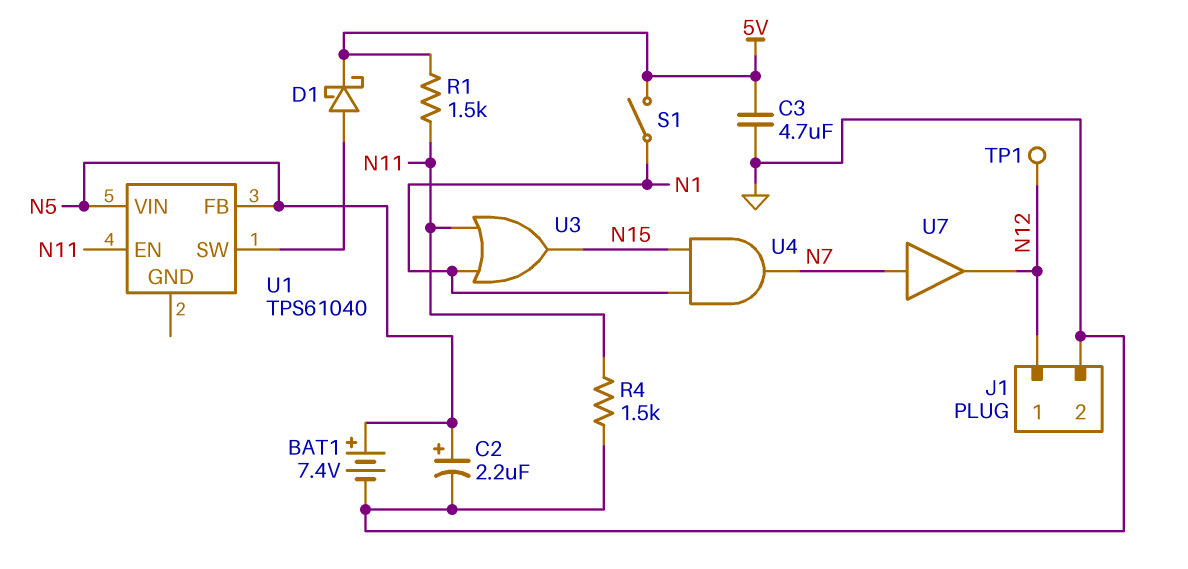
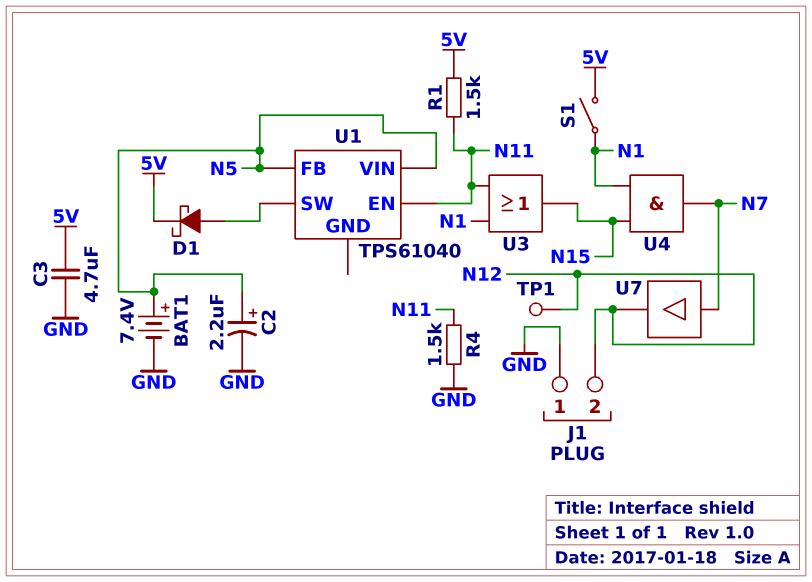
J1 pin 1: N12 -> GND
J1 pin 2: GND -> N12

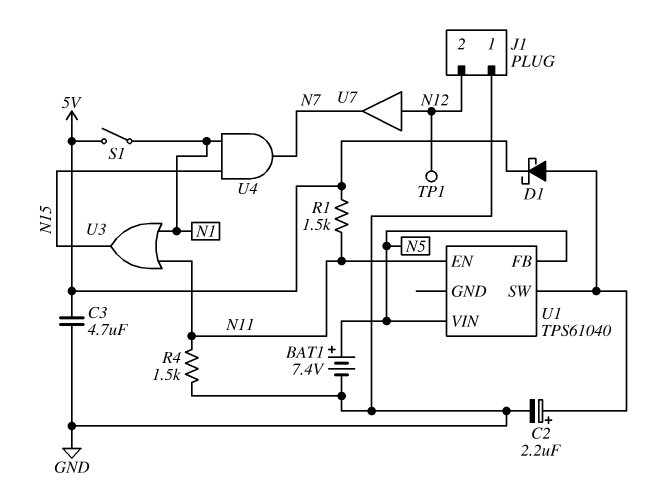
C2: 2.2uF (plus N5, minus GND) -> 2.2uF (plus U1/SW, minus GND)
U7: buffer (in N7, out N12) -> buffer (in N12, out N7)

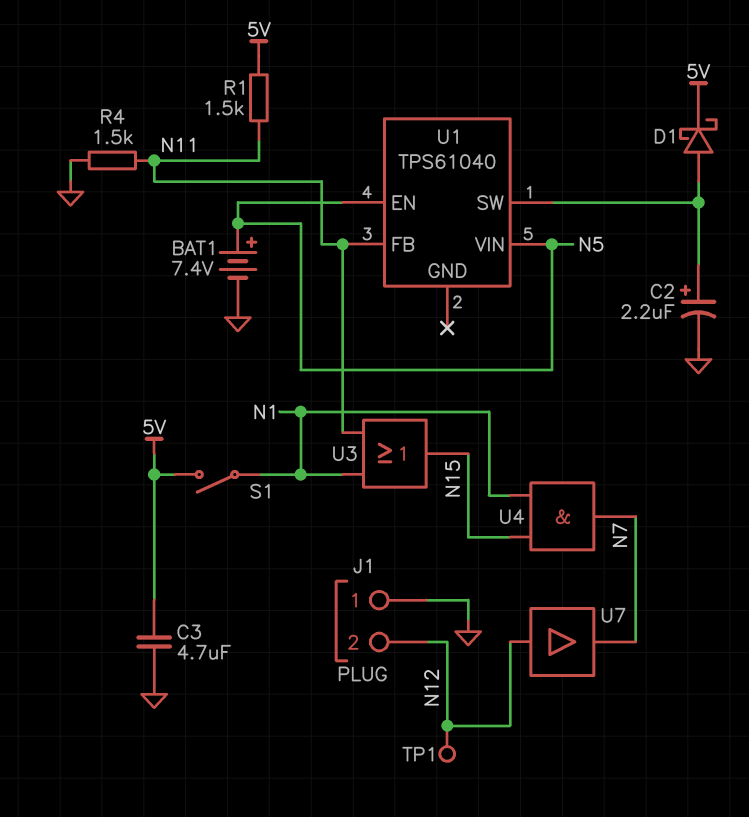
U1 pin EN: N11 -> N5
U1 pin FB: N5 -> N11

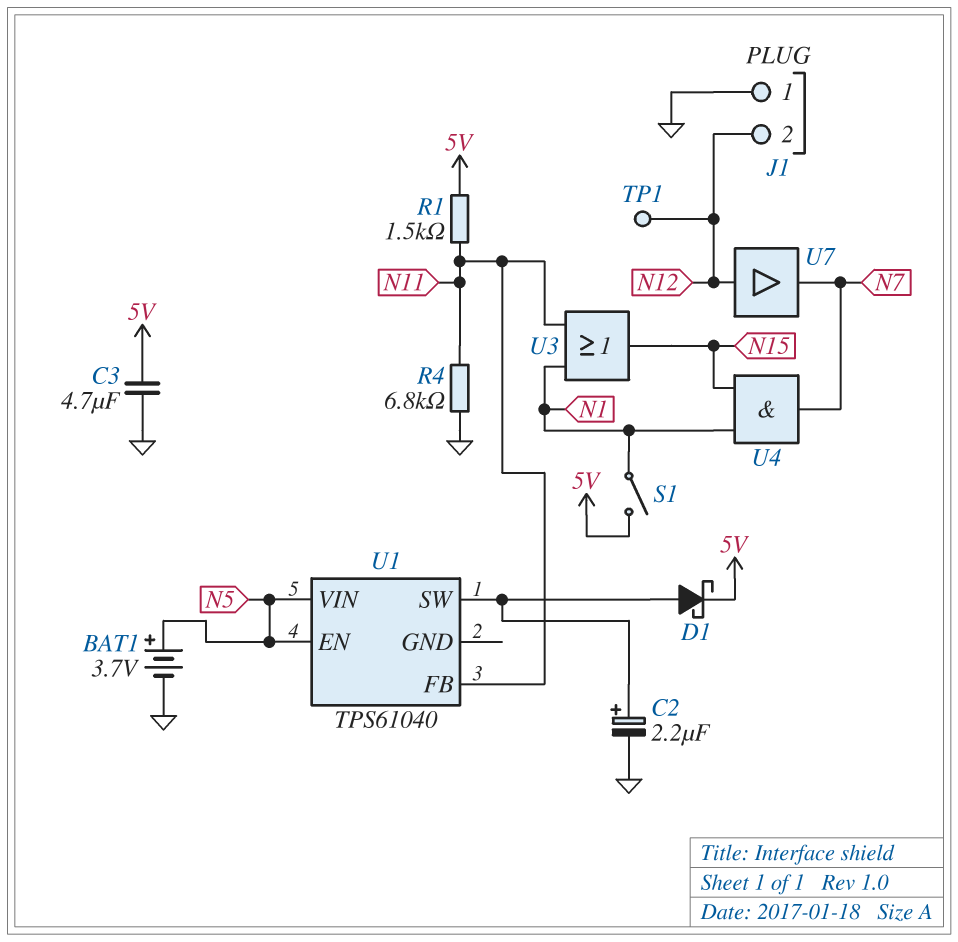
BAT1: 7.4V (plus N5, minus GND) -> 3.7V (plus N5, minus GND)
R4: 1.5k (GND, N11) -> 6.8k (GND, N11)

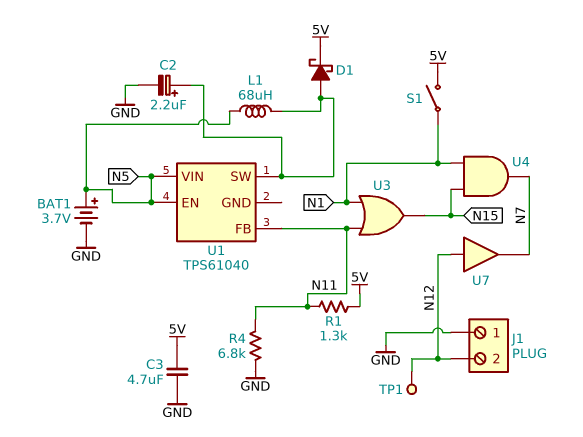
L1: none -> 68uH (N5, U1/SW)
R1: 1.5k (5V, N11) -> 1.3k (5V, N11)

